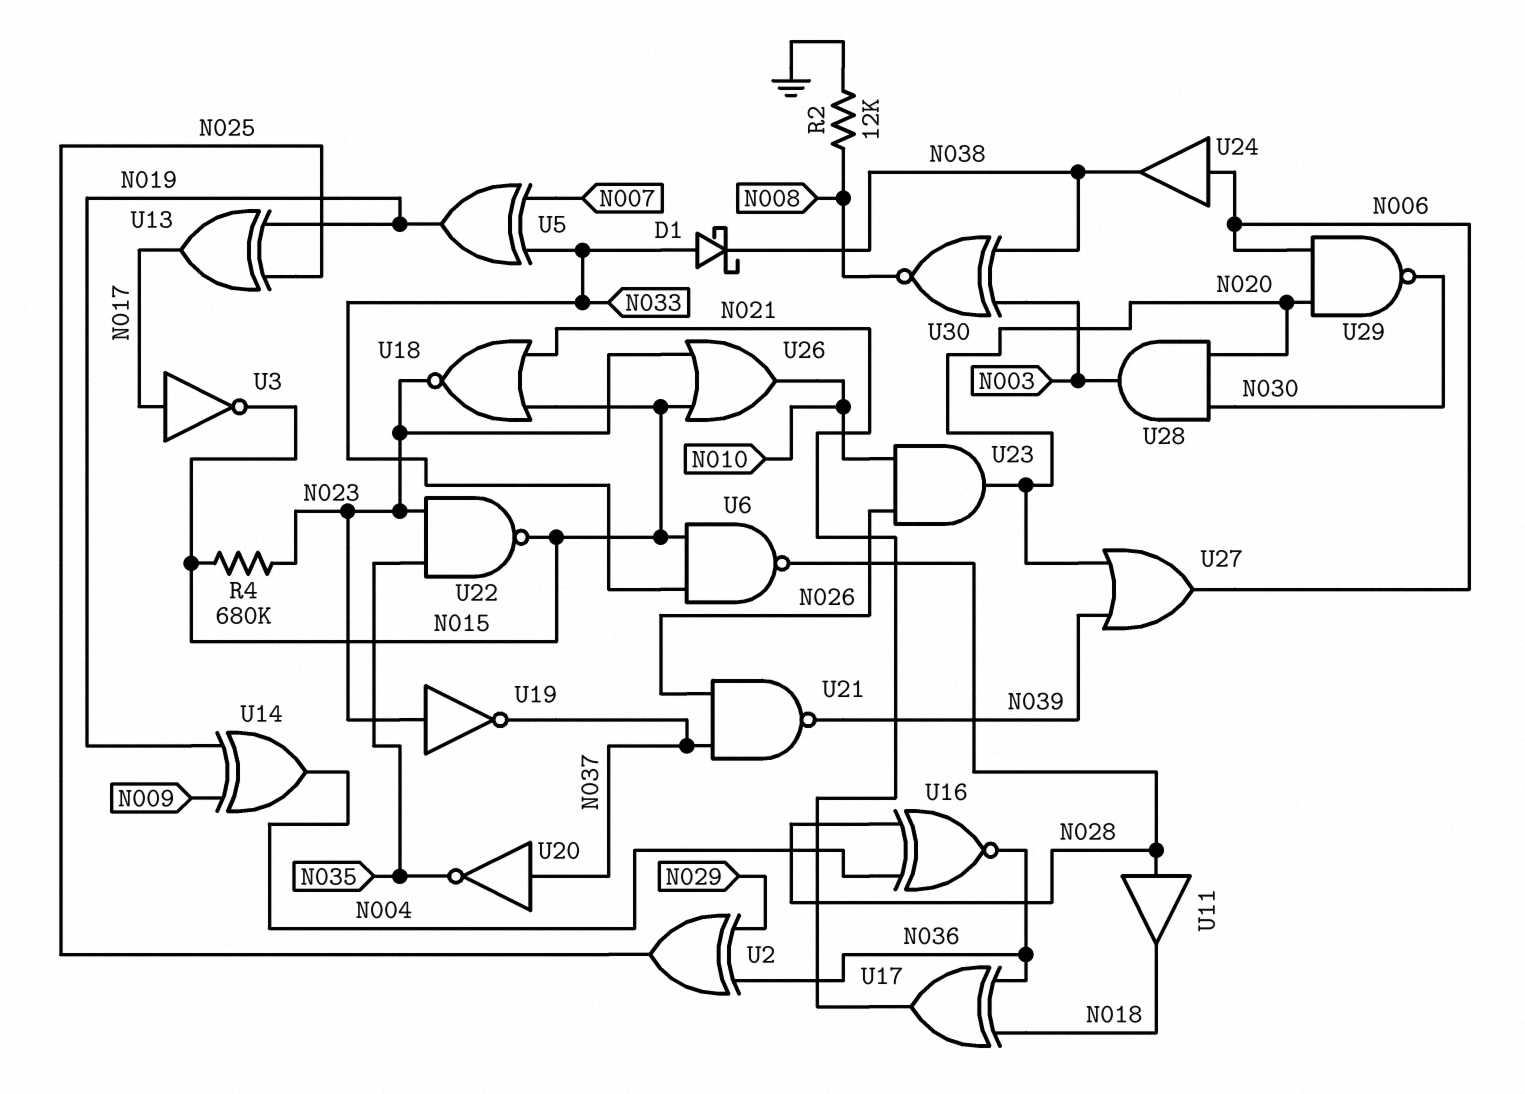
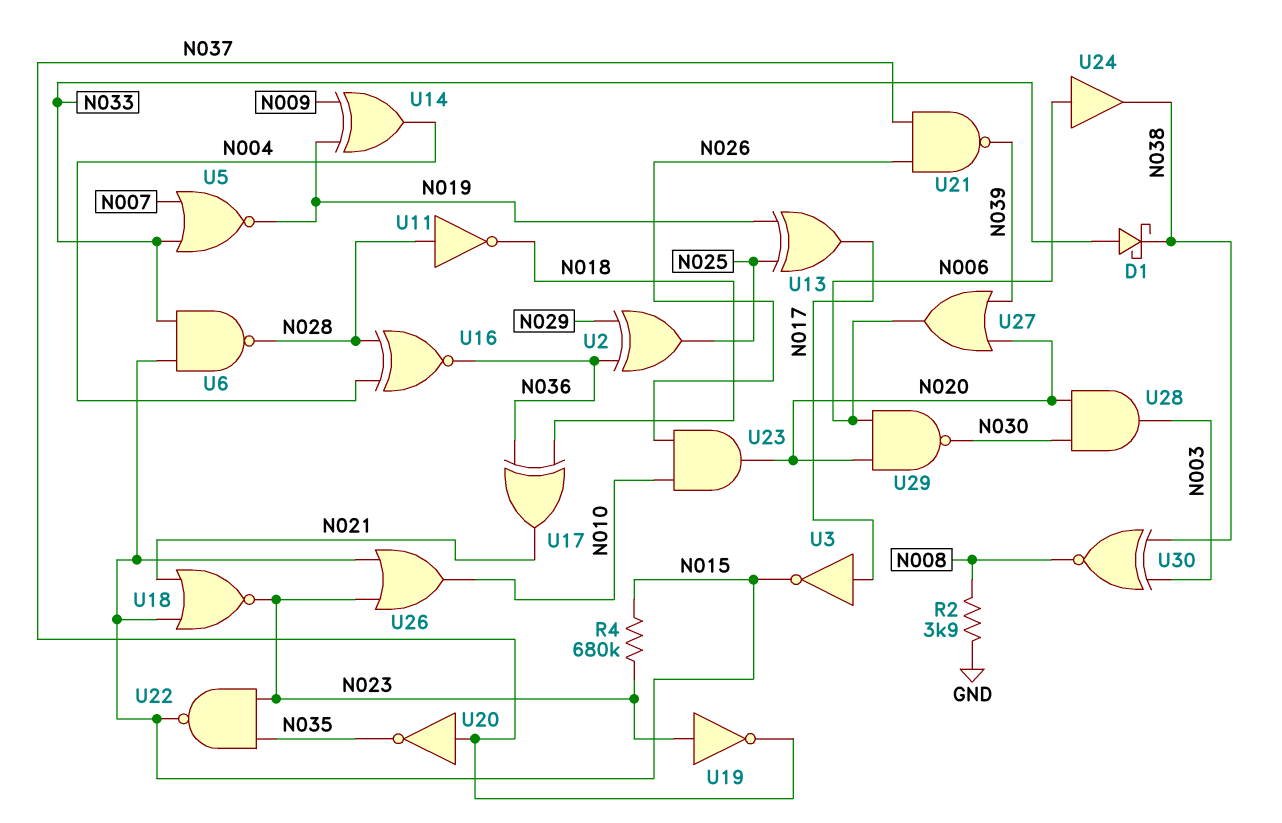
R2: 12k (GND, N008) -> 3.9k (GND, N008)
U5: XOR (in N007, in N033, out N019) -> NOR (in N007, in N033, out N019)
U11: buffer (in N028, out N018) -> NOT (in N028, out N018)

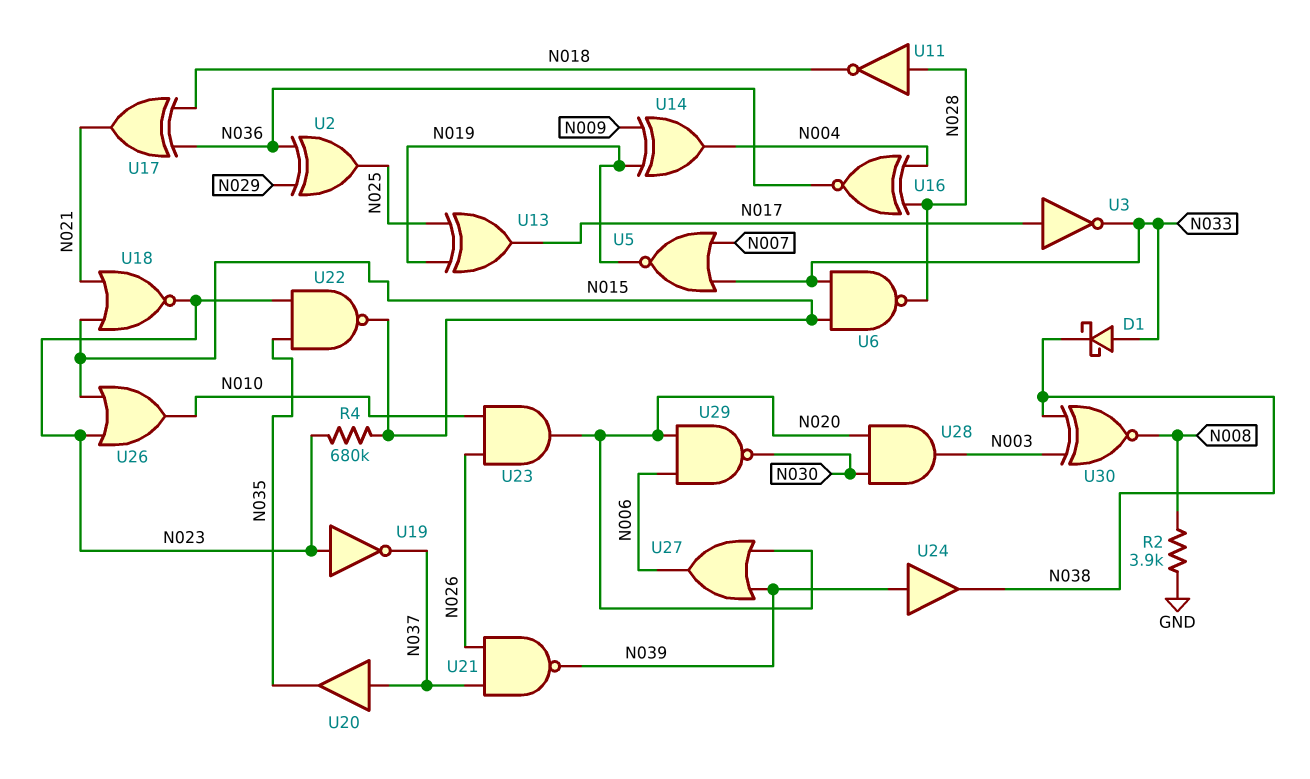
U3: NOT (in N017, out N015) -> NOT (in N017, out N033)
U20: NOT (in N037, out N035) -> buffer (in N037, out N035)
U24: buffer (in N006, out N038) -> buffer (in N039, out N038)

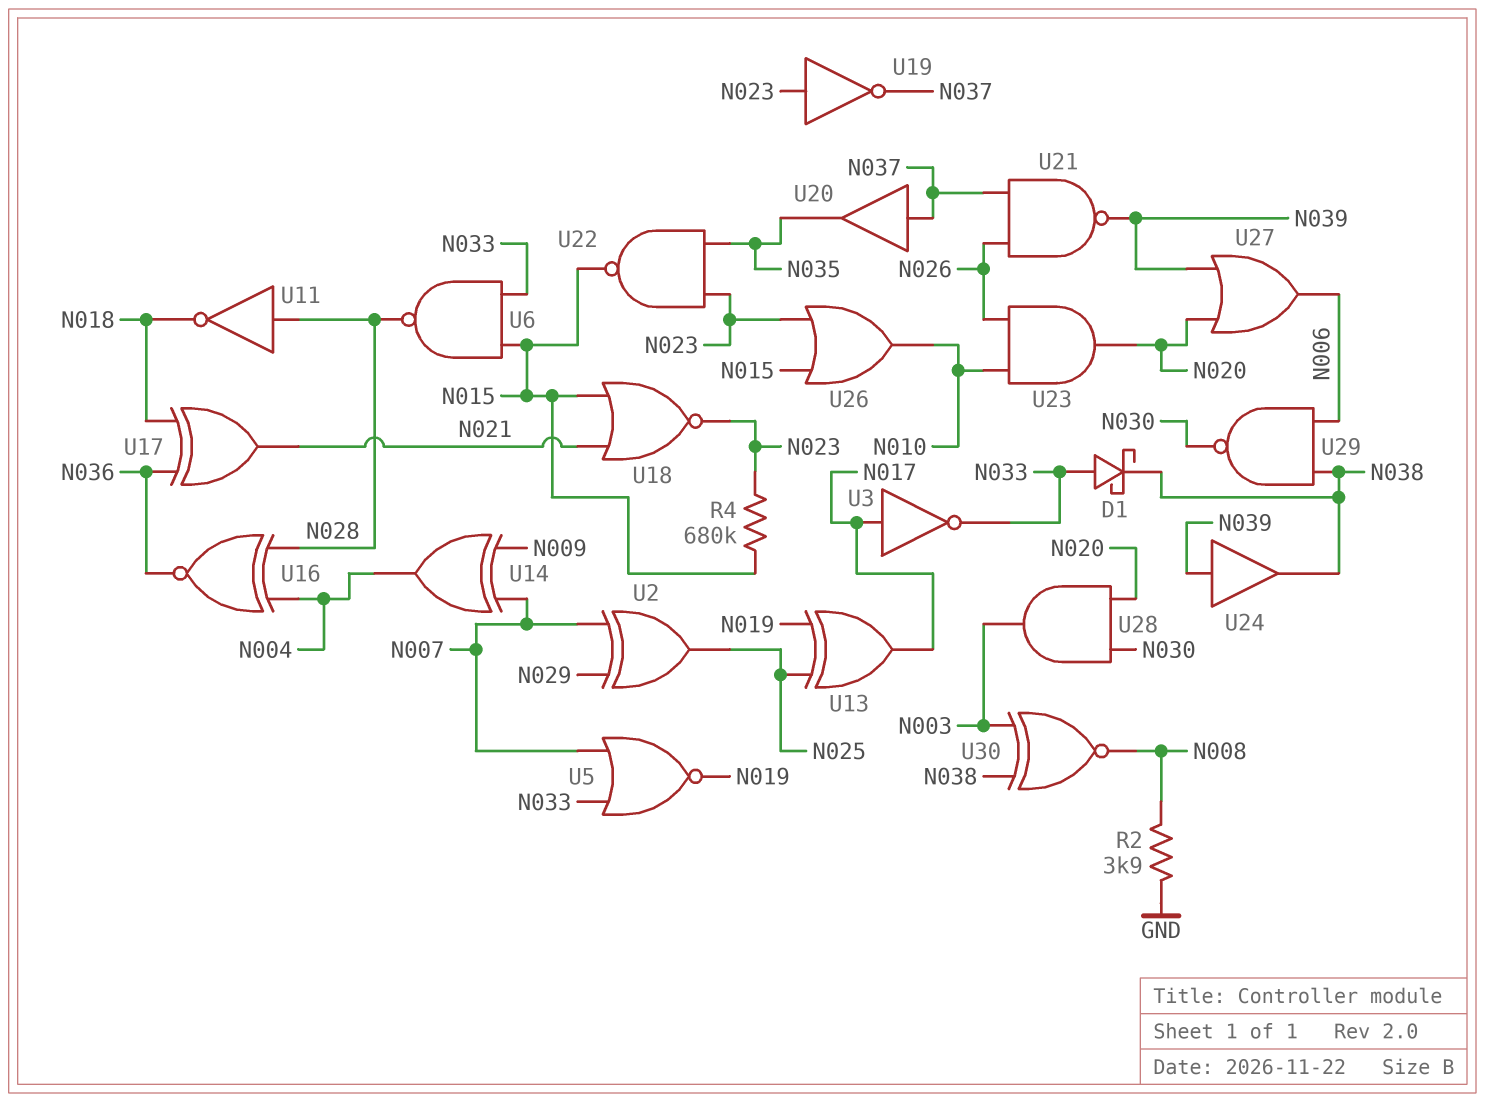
U2: XOR (in N029, in N036, out N025) -> XOR (in N007, in N029, out N025)
U14: XOR (in N009, in N019, out N004) -> XOR (in N007, in N009, out N004)
U29: NAND (in N006, in N020, out N030) -> NAND (in N006, in N038, out N030)

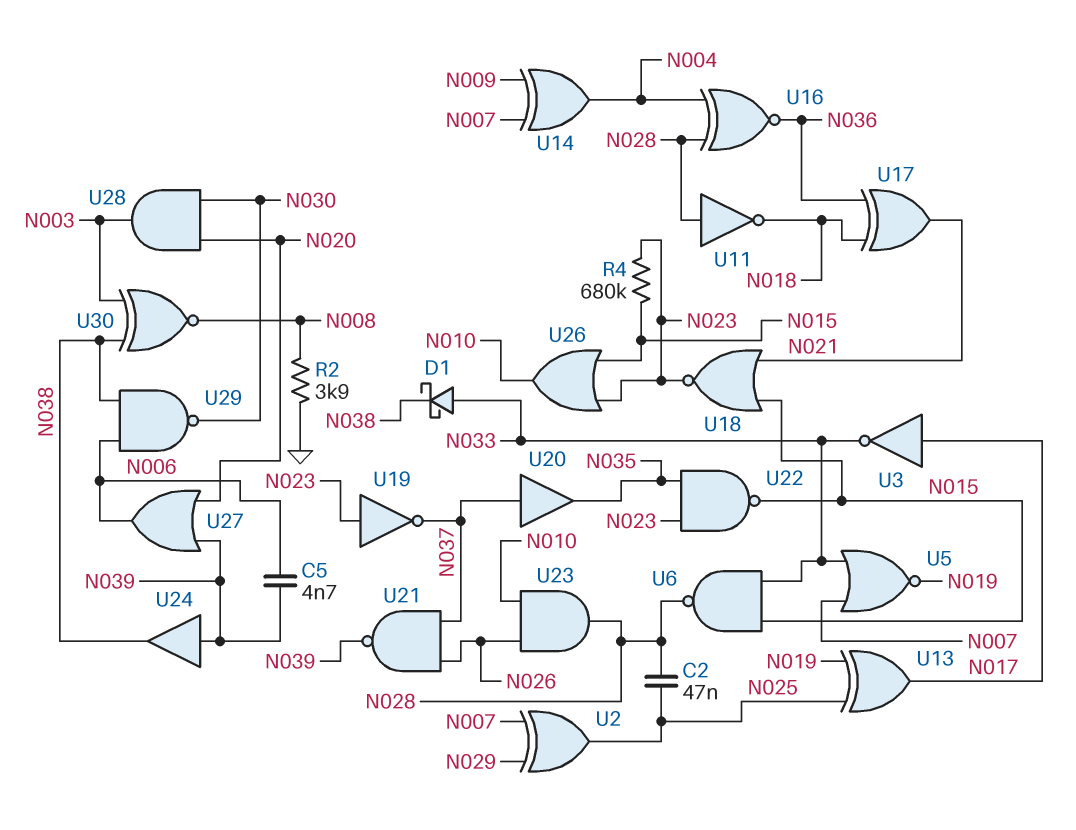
C2: none -> 47nF (N025, N028)
C5: none -> 4.7nF (N006, N039)
U23: AND (in N010, in N026, out N020) -> AND (in N010, in N026, out N028)

